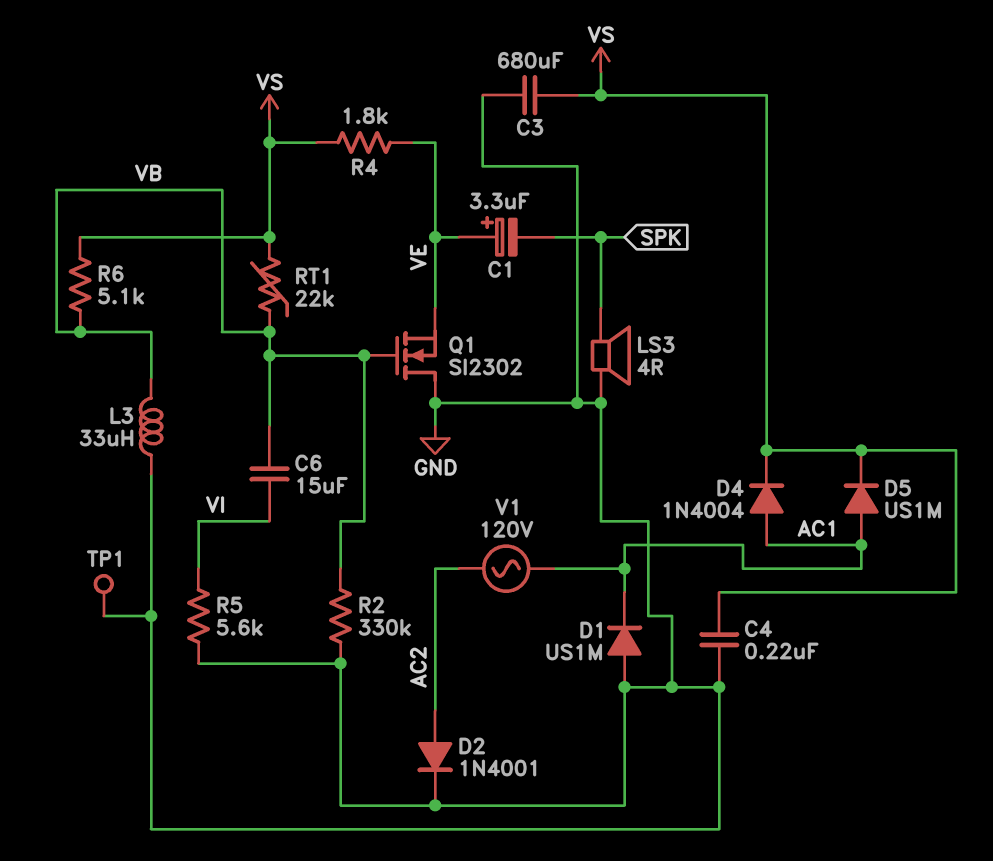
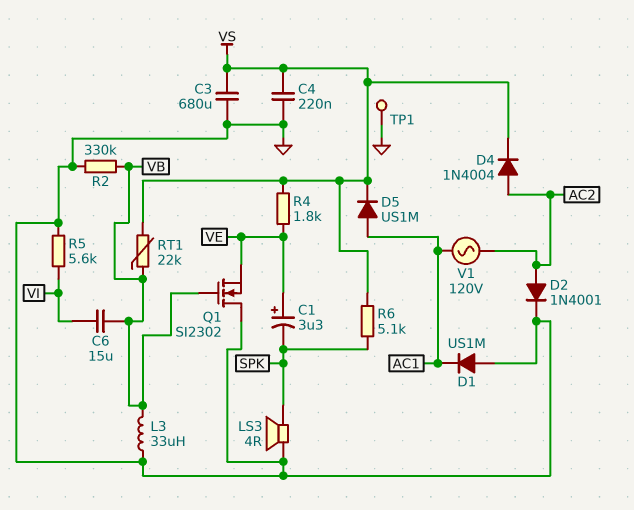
D4: diode 1N4004 (A AC1, K VS) -> diode 1N4004 (A AC2, K VS)
R6: 5.1k (VB, VS) -> 5.1k (SPK, VS)

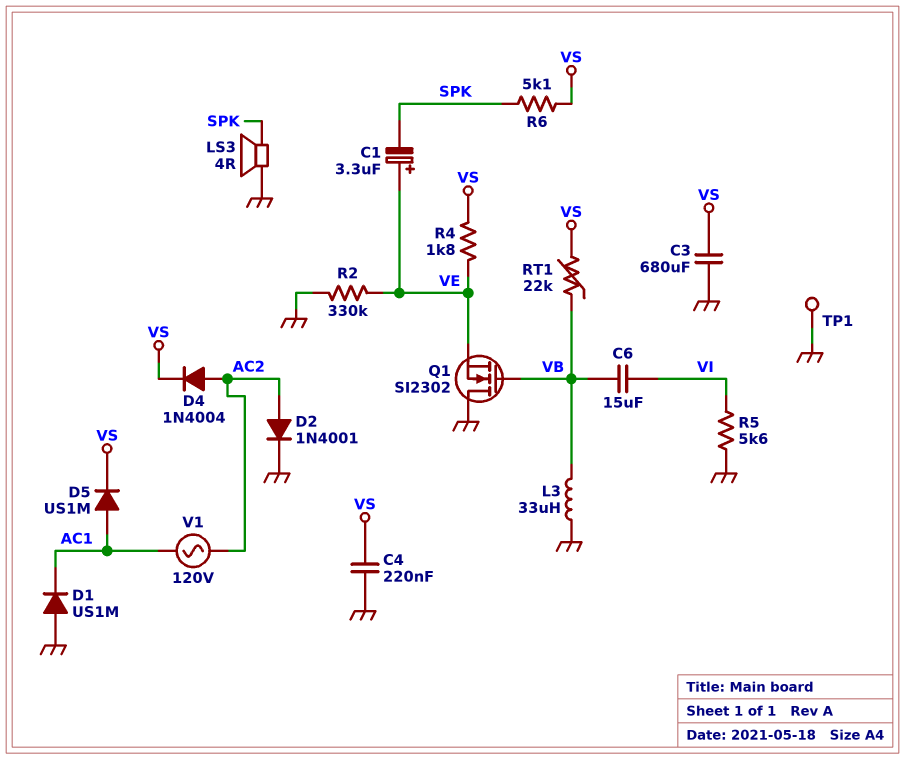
R2: 330k (GND, VB) -> 330k (GND, VE)

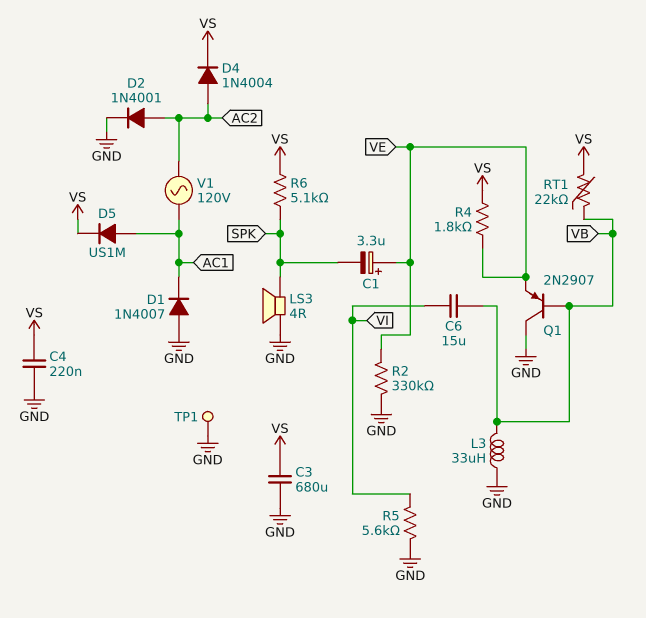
D1: diode US1M (A GND, K AC1) -> diode 1N4007 (A GND, K AC1)
Q1: NMOS SI2302 (G VB, D GND, S VE) -> PNP 2N2907 (B VB, C GND, E VE)

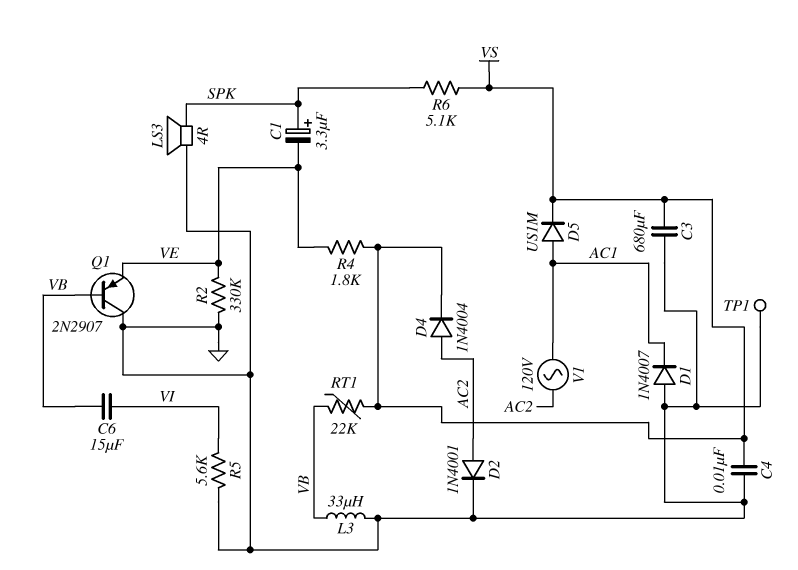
C1: 3.3uF (plus VE, minus SPK) -> 3.3uF (plus SPK, minus VE)
C4: 220nF (GND, VS) -> 10nF (GND, VS)

